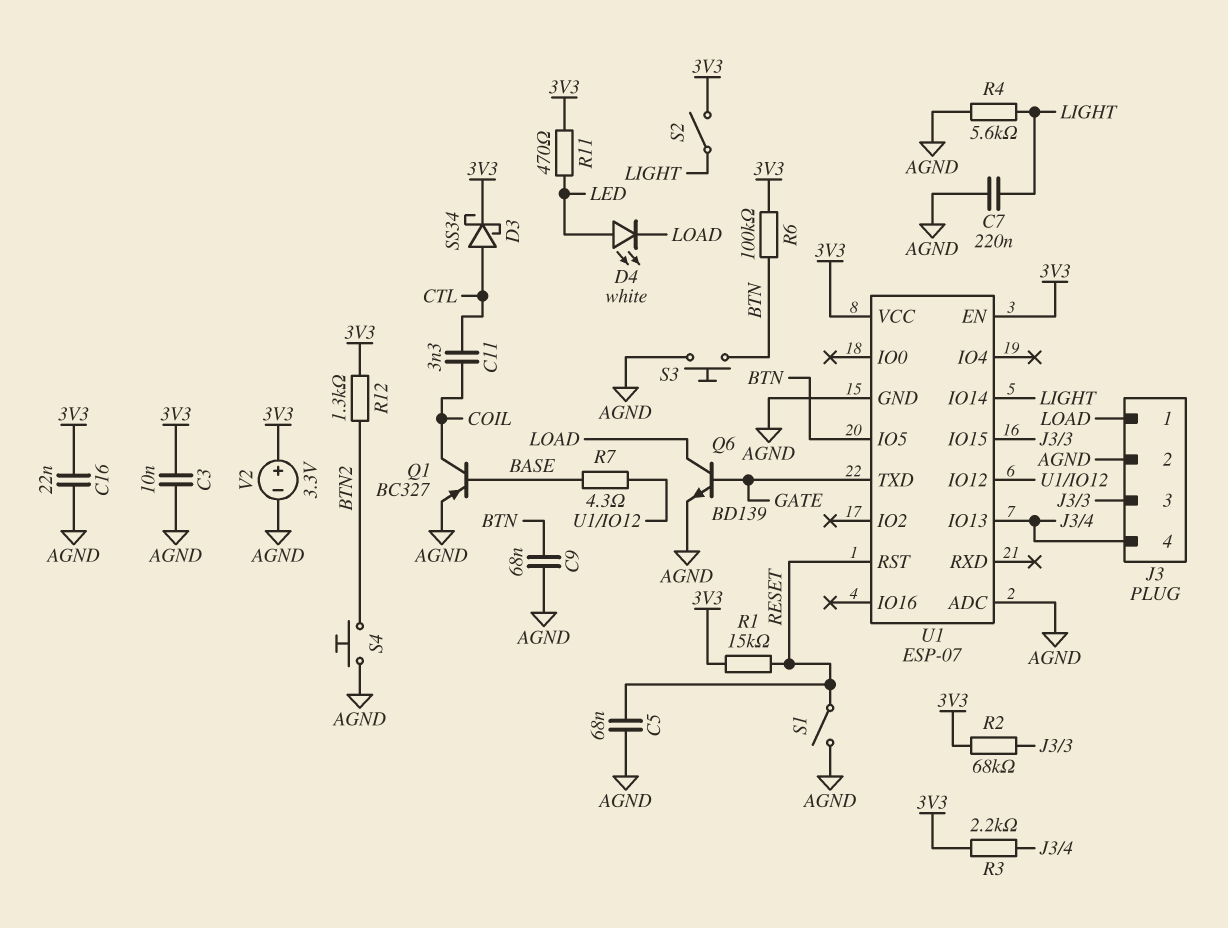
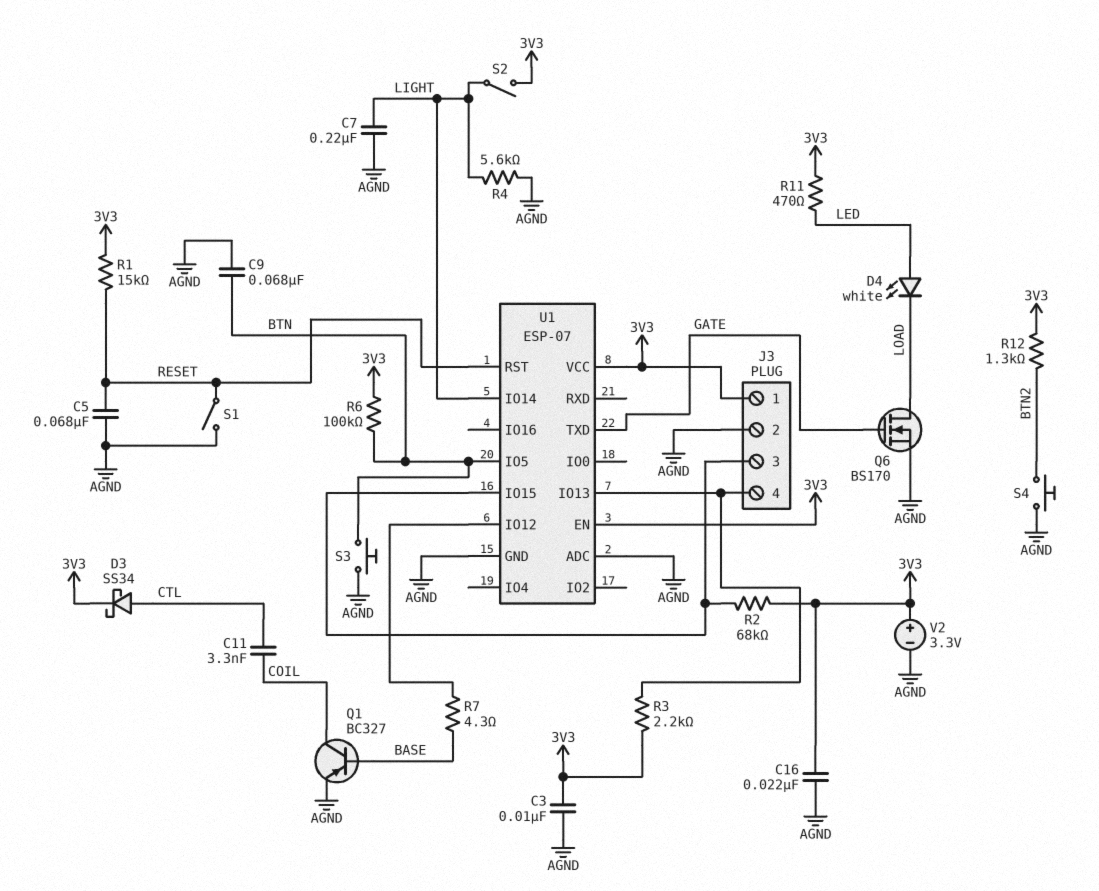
J3 pin 1: LOAD -> 3V3
Q6: NPN BD139 (B GATE, C LOAD, E AGND) -> NMOS BS170 (G GATE, D LOAD, S AGND)

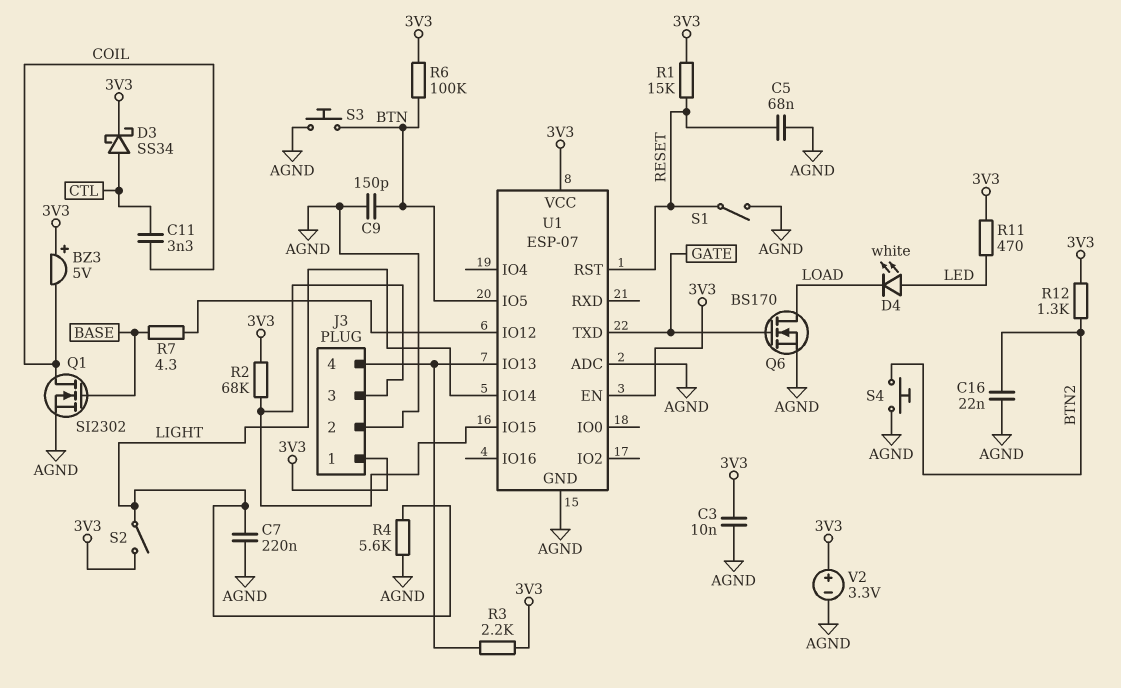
BZ3: none -> buzzer 5V (plus 3V3, minus COIL)
C9: 68nF (AGND, BTN) -> 150pF (AGND, BTN)
C16: 22nF (3V3, AGND) -> 22nF (AGND, BTN2)
Q1: PNP BC327 (B BASE, C COIL, E AGND) -> NMOS SI2302 (G BASE, D COIL, S AGND)

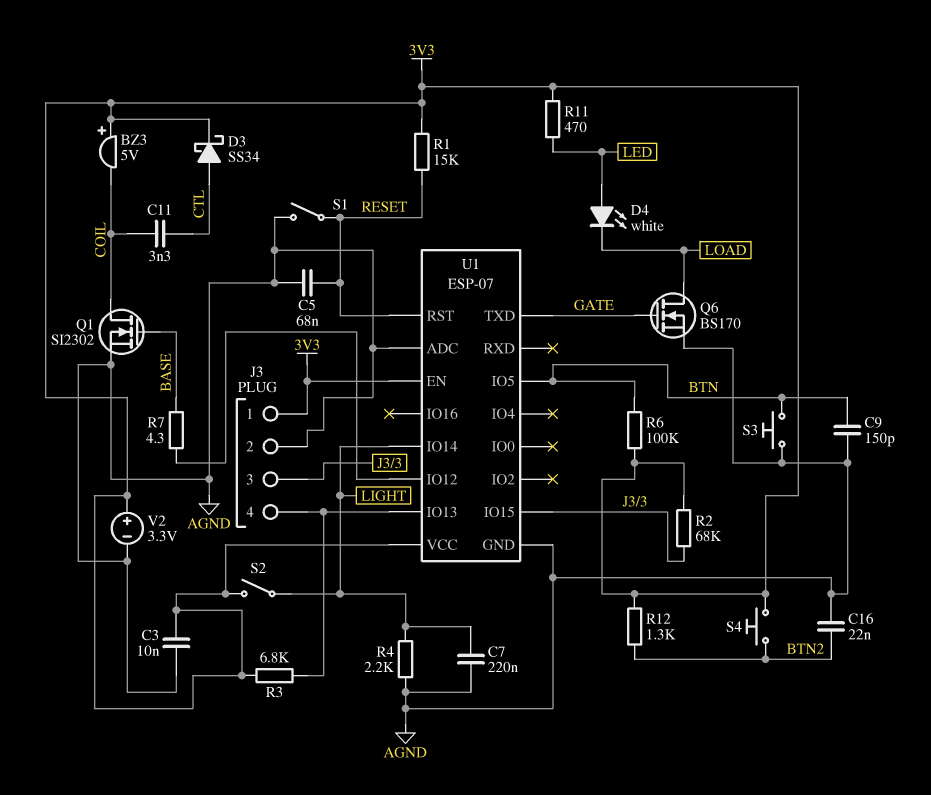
R3: 2.2k (3V3, J3/4) -> 6.8k (3V3, J3/4)
R4: 5.6k (AGND, LIGHT) -> 2.2k (AGND, LIGHT)
S4: button (AGND, BTN2) -> button (3V3, BTN2)

